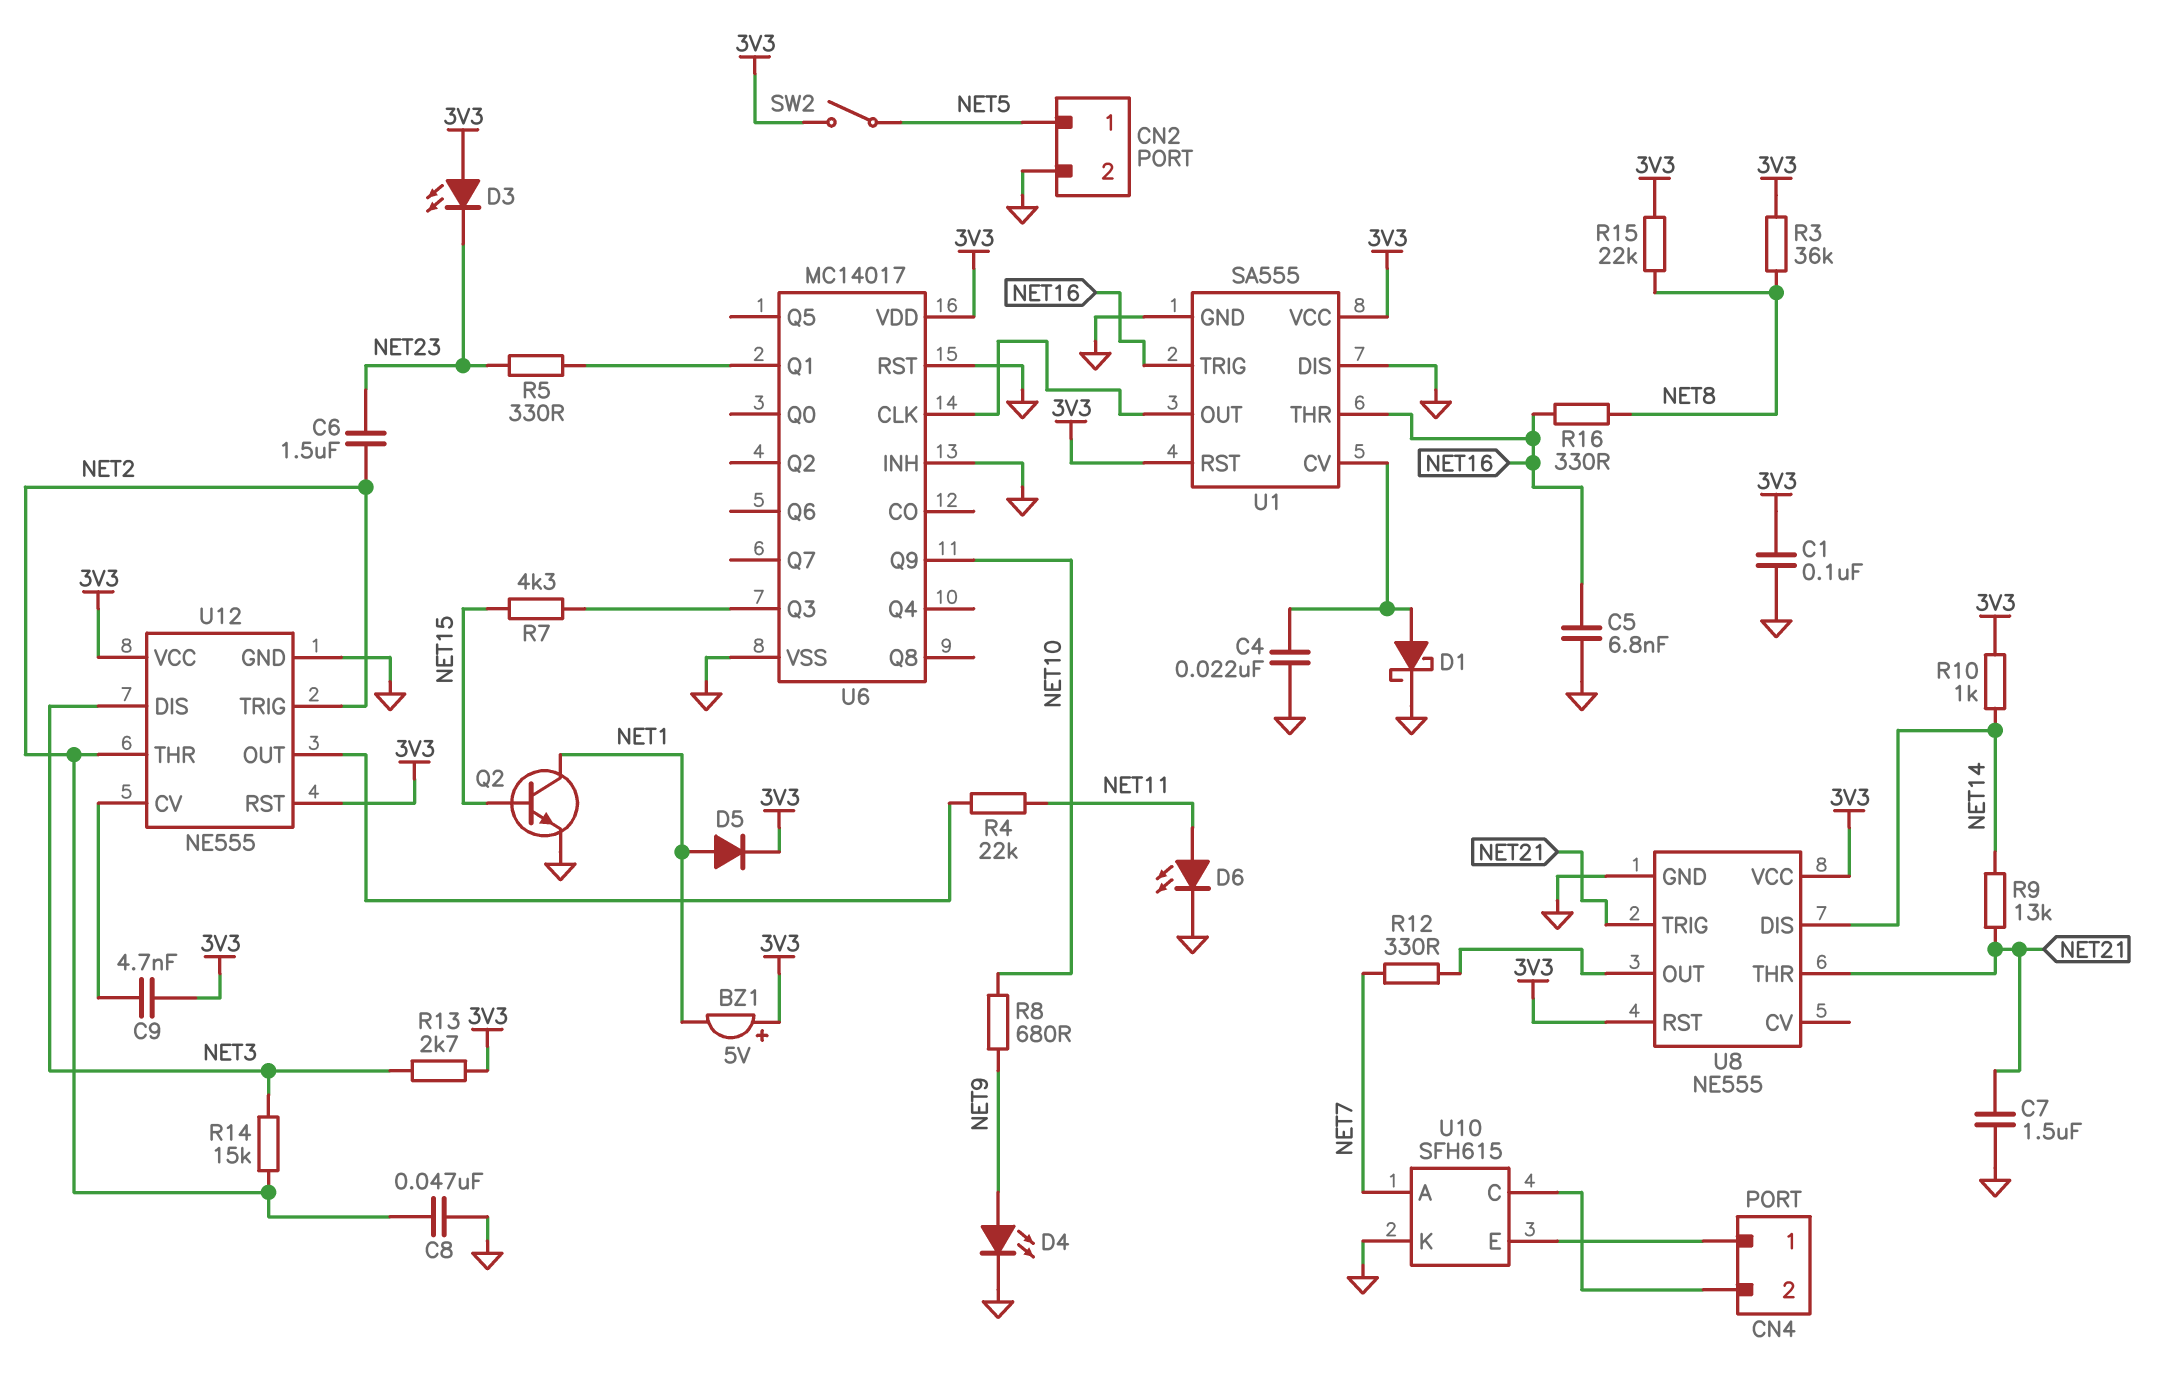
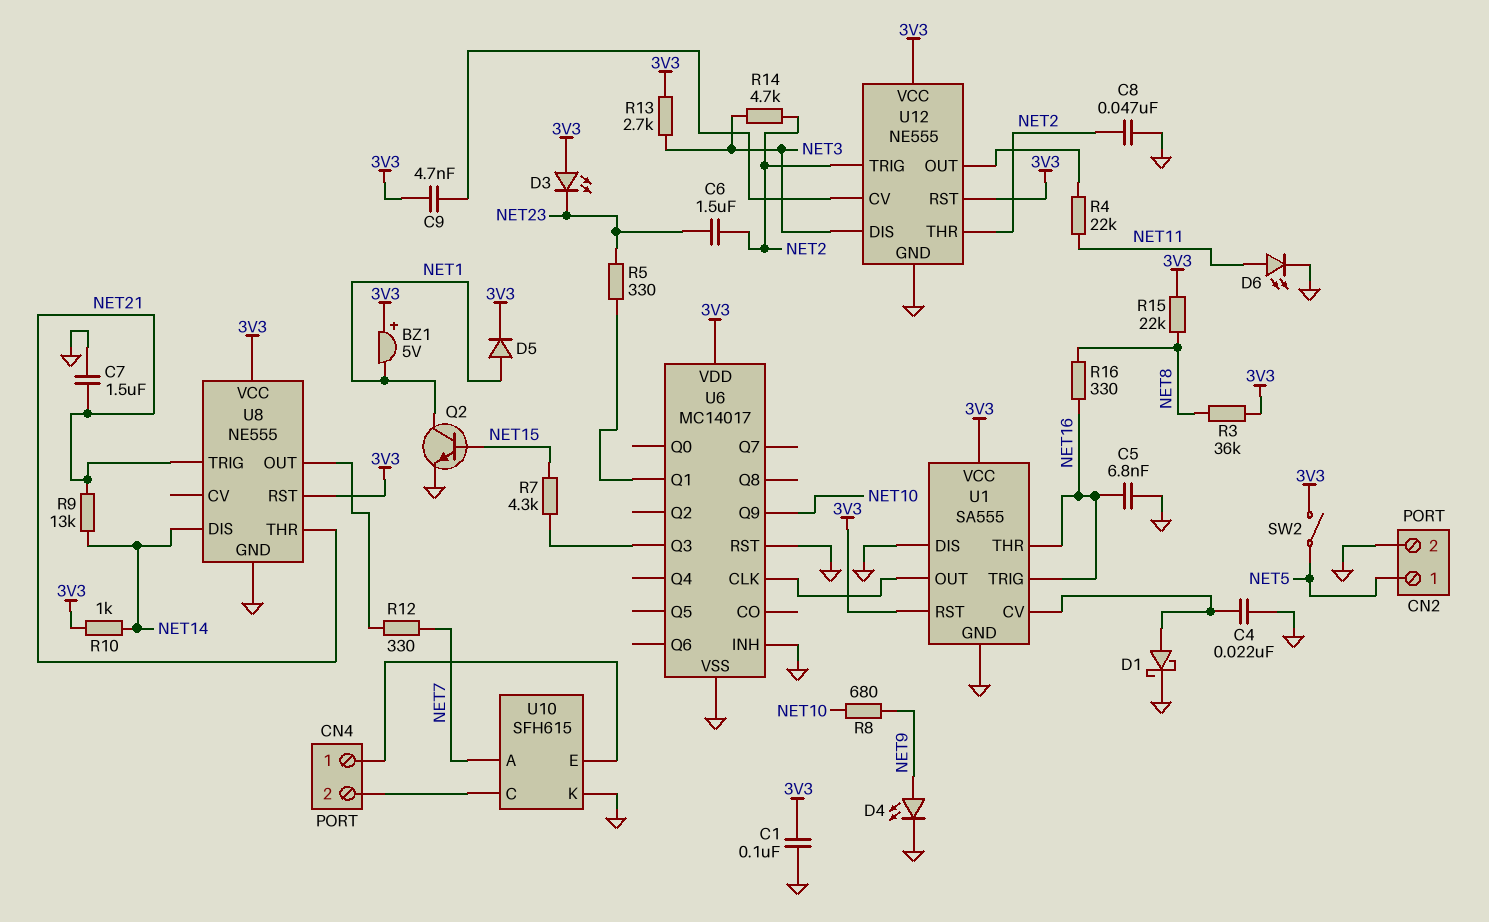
R14: 15k (NET2, NET3) -> 4.7k (NET2, NET3)

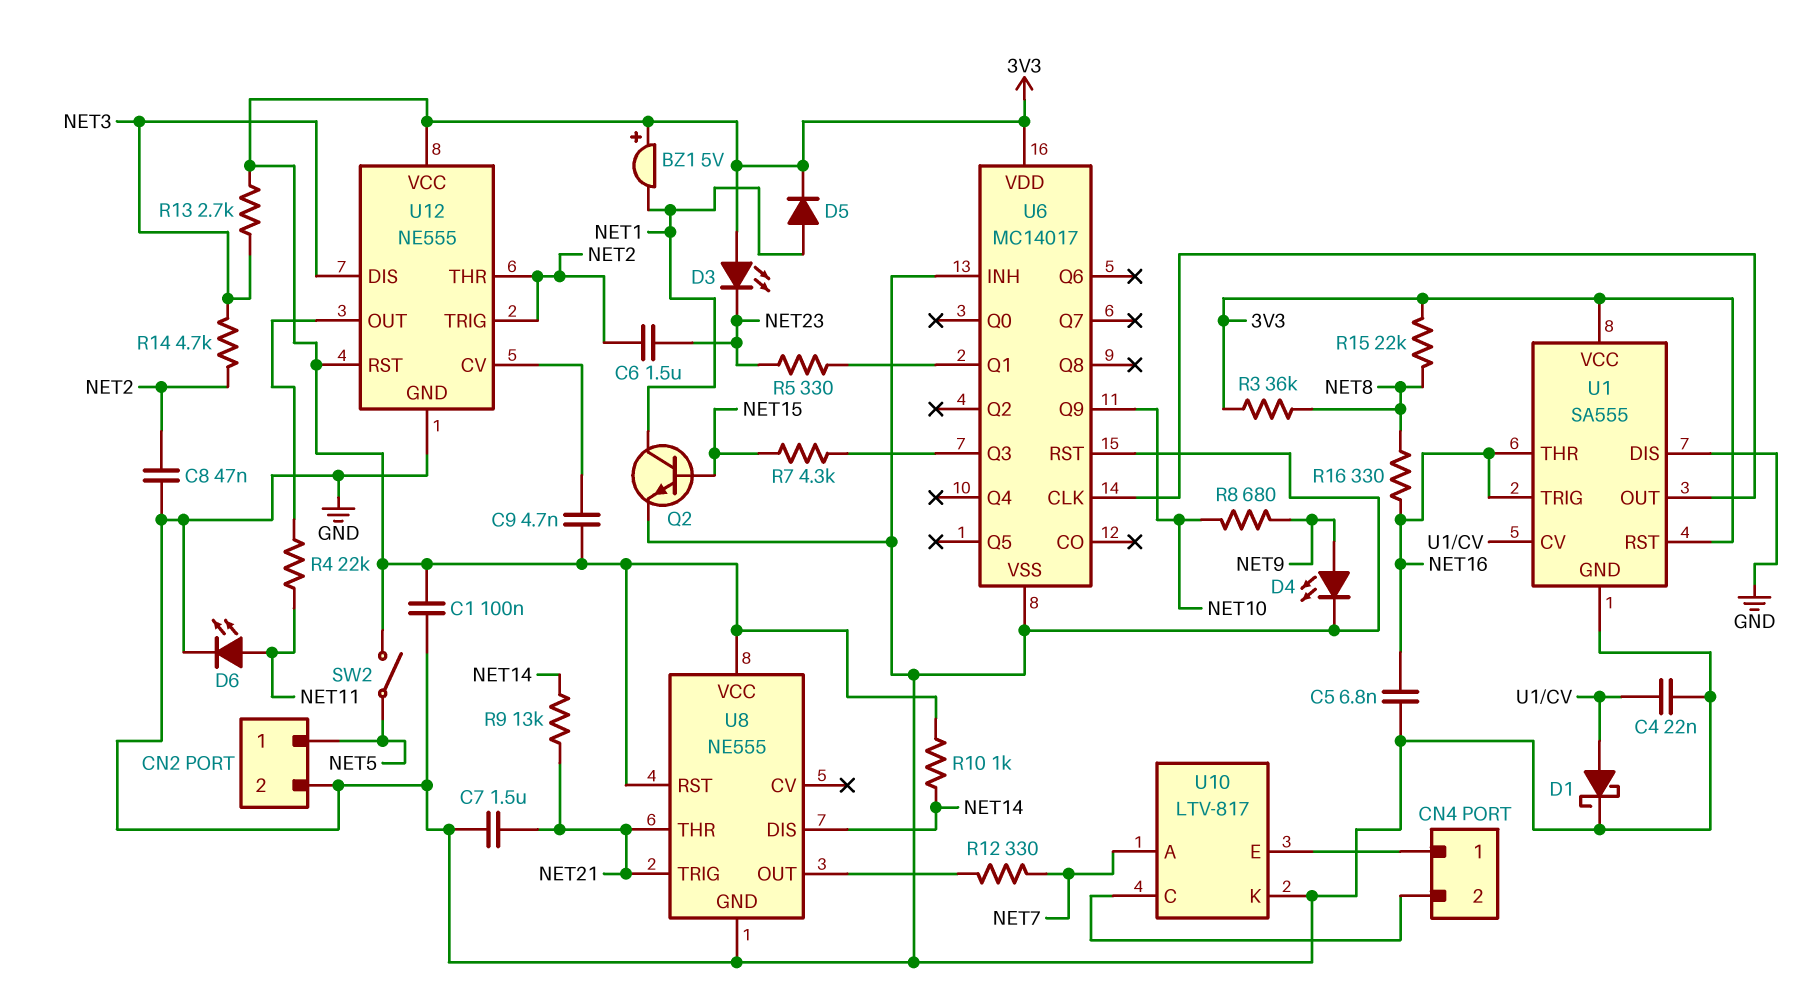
U10: SFH615 -> LTV-817

